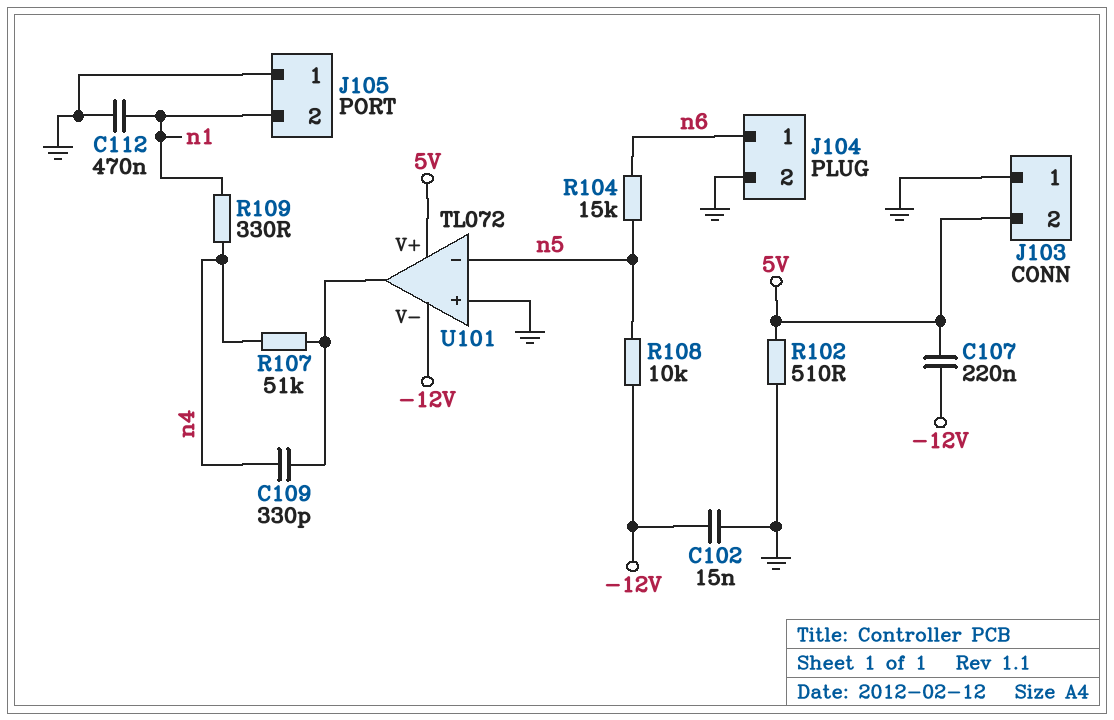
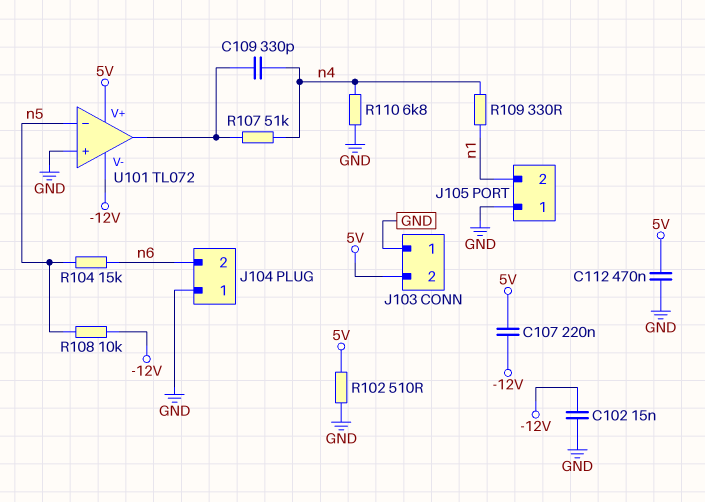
C112: 470nF (GND, n1) -> 470nF (5V, GND)
J104 pin 1: n6 -> GND
J104 pin 2: GND -> n6
R110: none -> 6.8k (GND, n4)

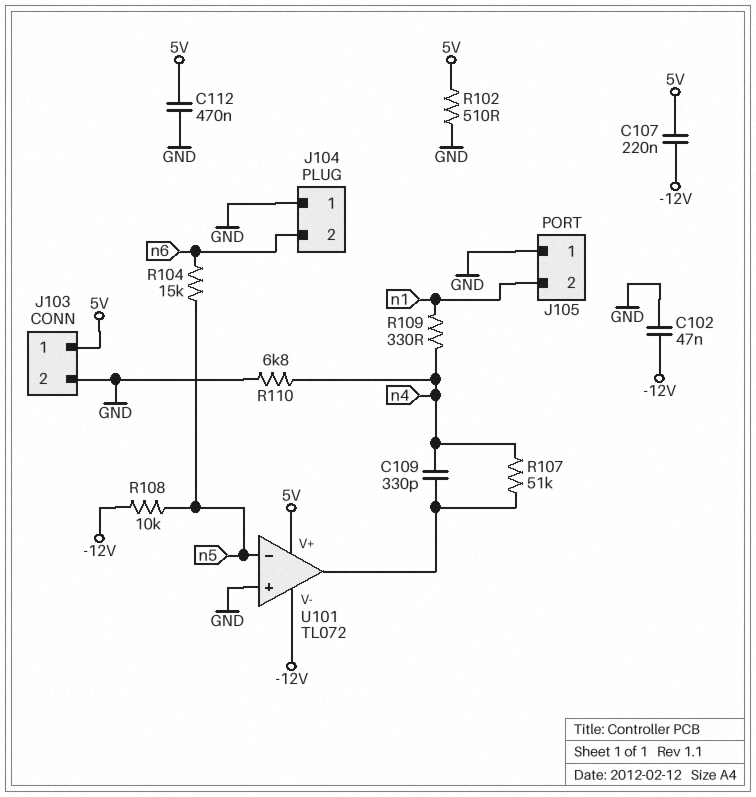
C102: 15nF (-12V, GND) -> 47nF (-12V, GND)
J103 pin 1: GND -> 5V
J103 pin 2: 5V -> GND

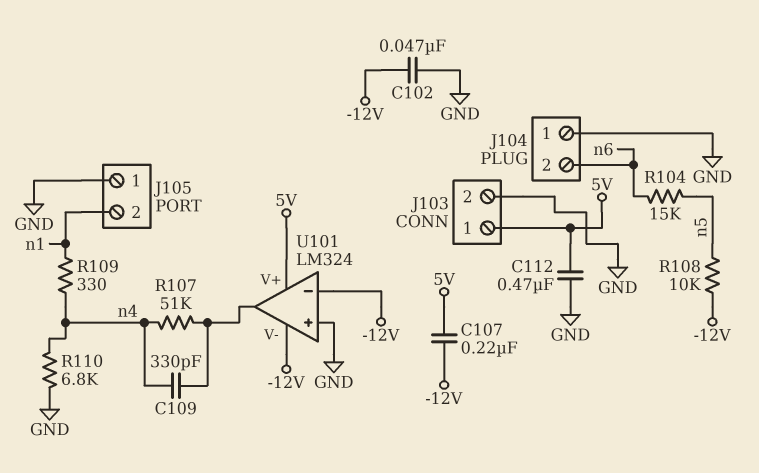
R102: 510 (5V, GND) -> none
U101: TL072 -> LM324
U101 pin in-: n5 -> -12V

